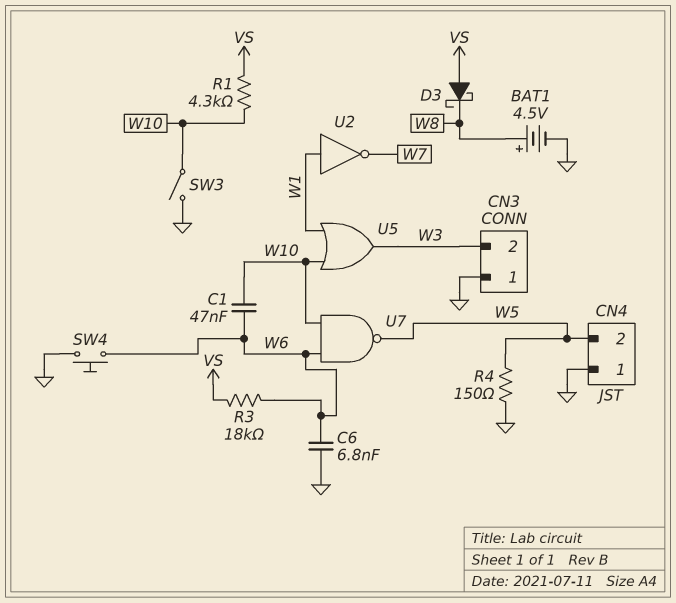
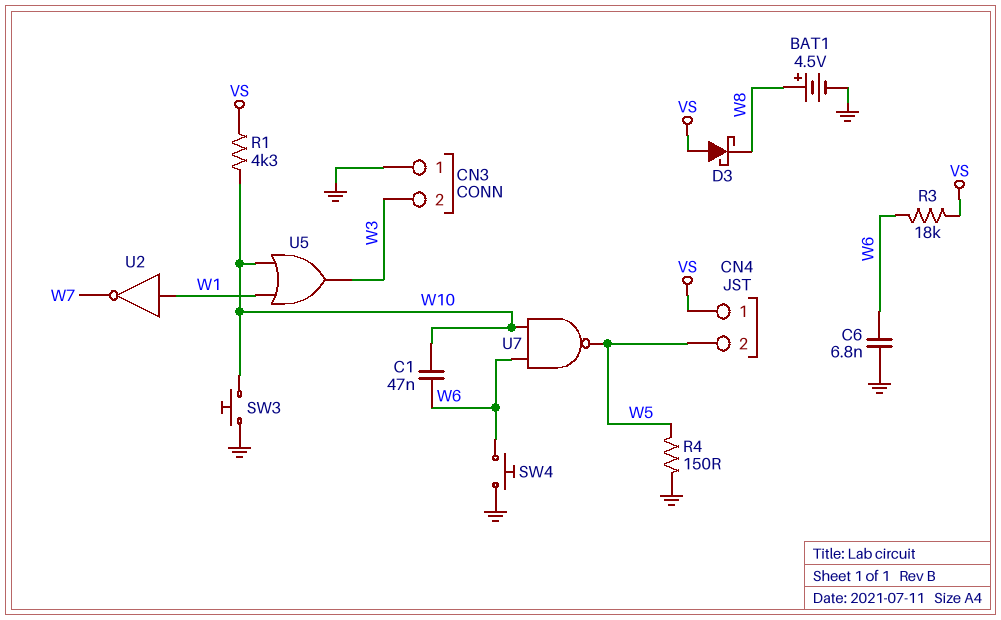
CN4 pin 1: GND -> VS
SW3: switch (GND, W10) -> button (GND, W10)

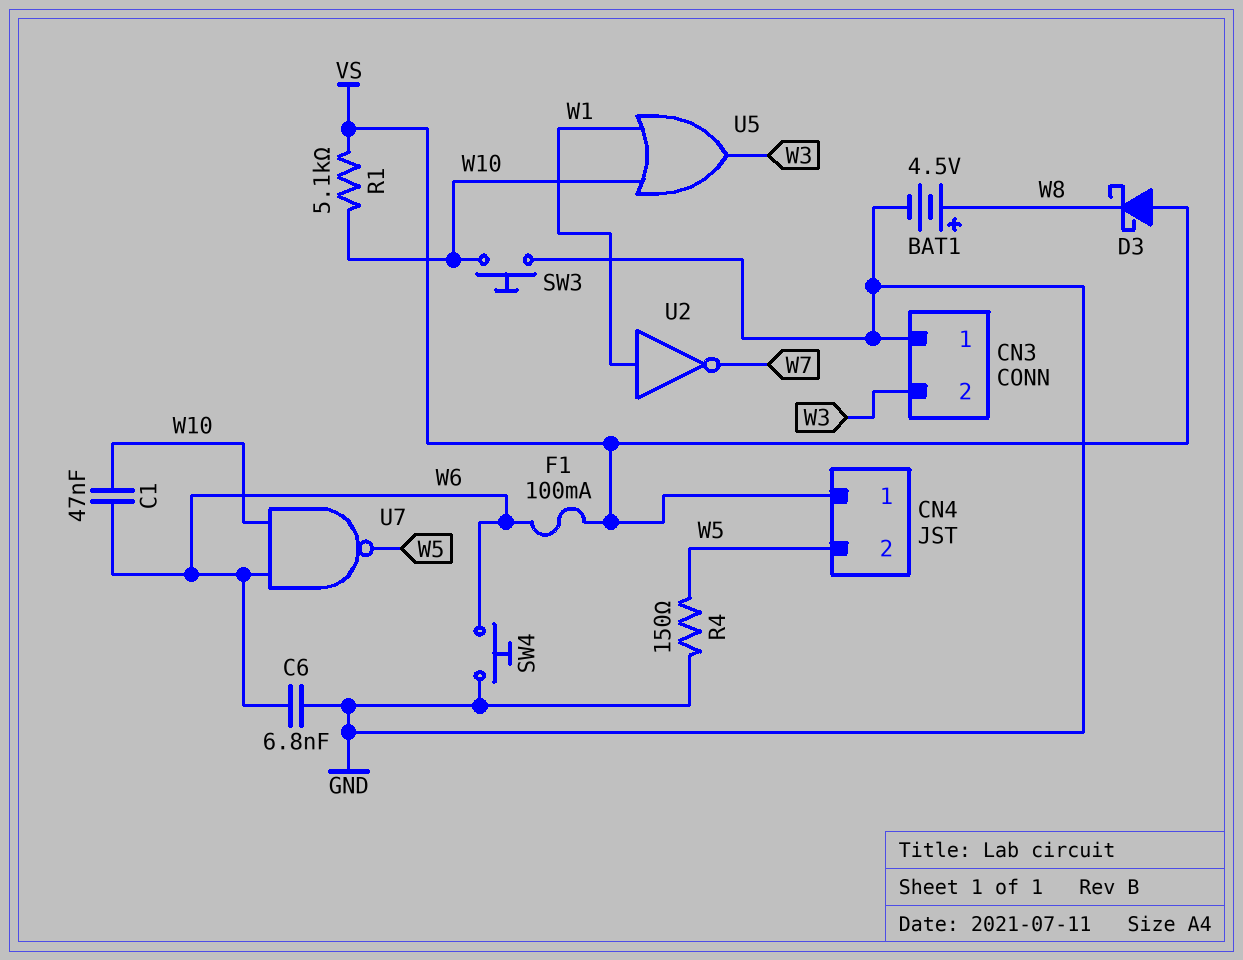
F1: none -> 100mA (VS, W6)
R1: 4.3k (VS, W10) -> 5.1k (VS, W10)
R3: 18k (VS, W6) -> none

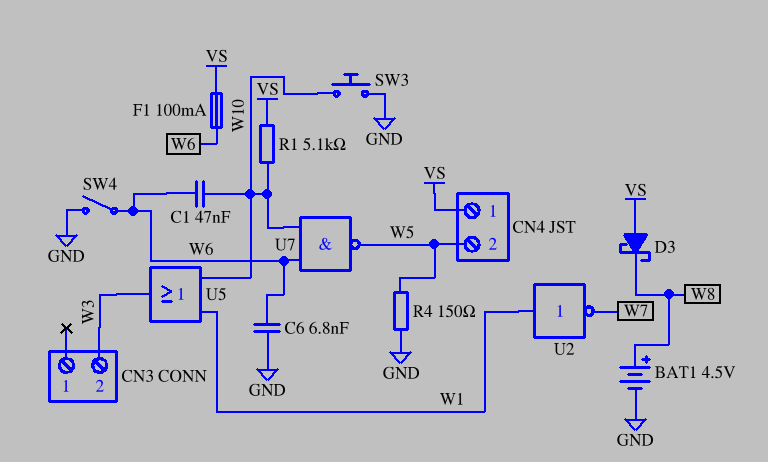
CN3 pin 1: GND -> none
SW4: button (GND, W6) -> switch (GND, W6)

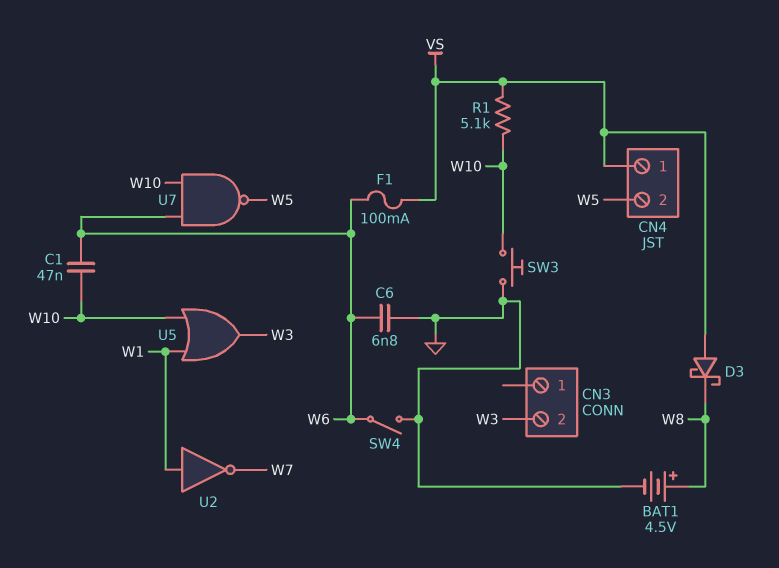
R4: 150 (GND, W5) -> none

